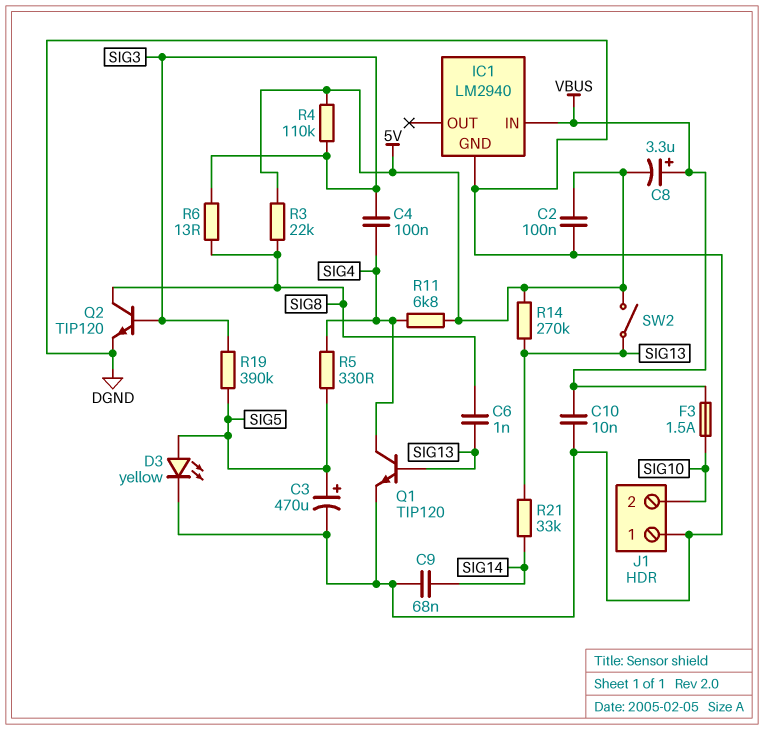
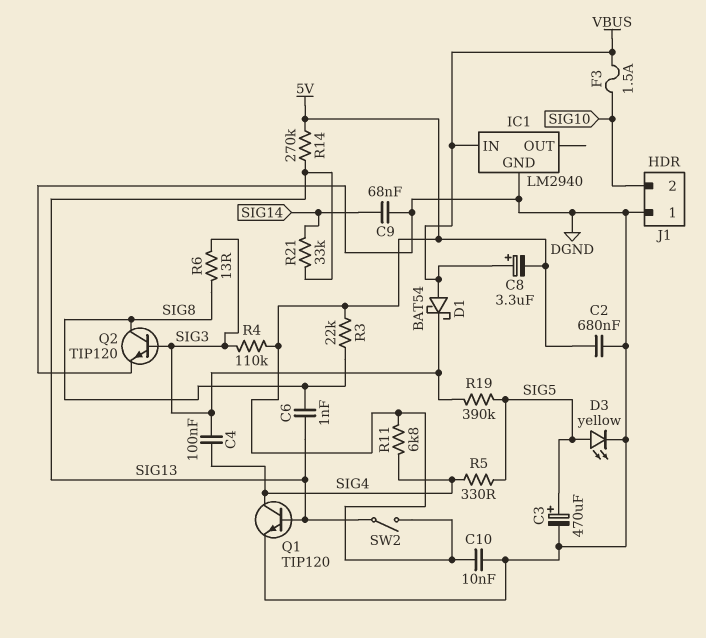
C2: 100nF (5V, DGND) -> 680nF (5V, DGND)
C10: 10nF (DGND, VBUS) -> 10nF (5V, DGND)
D1: none -> schottky BAT54 (A VBUS, K SIG3)

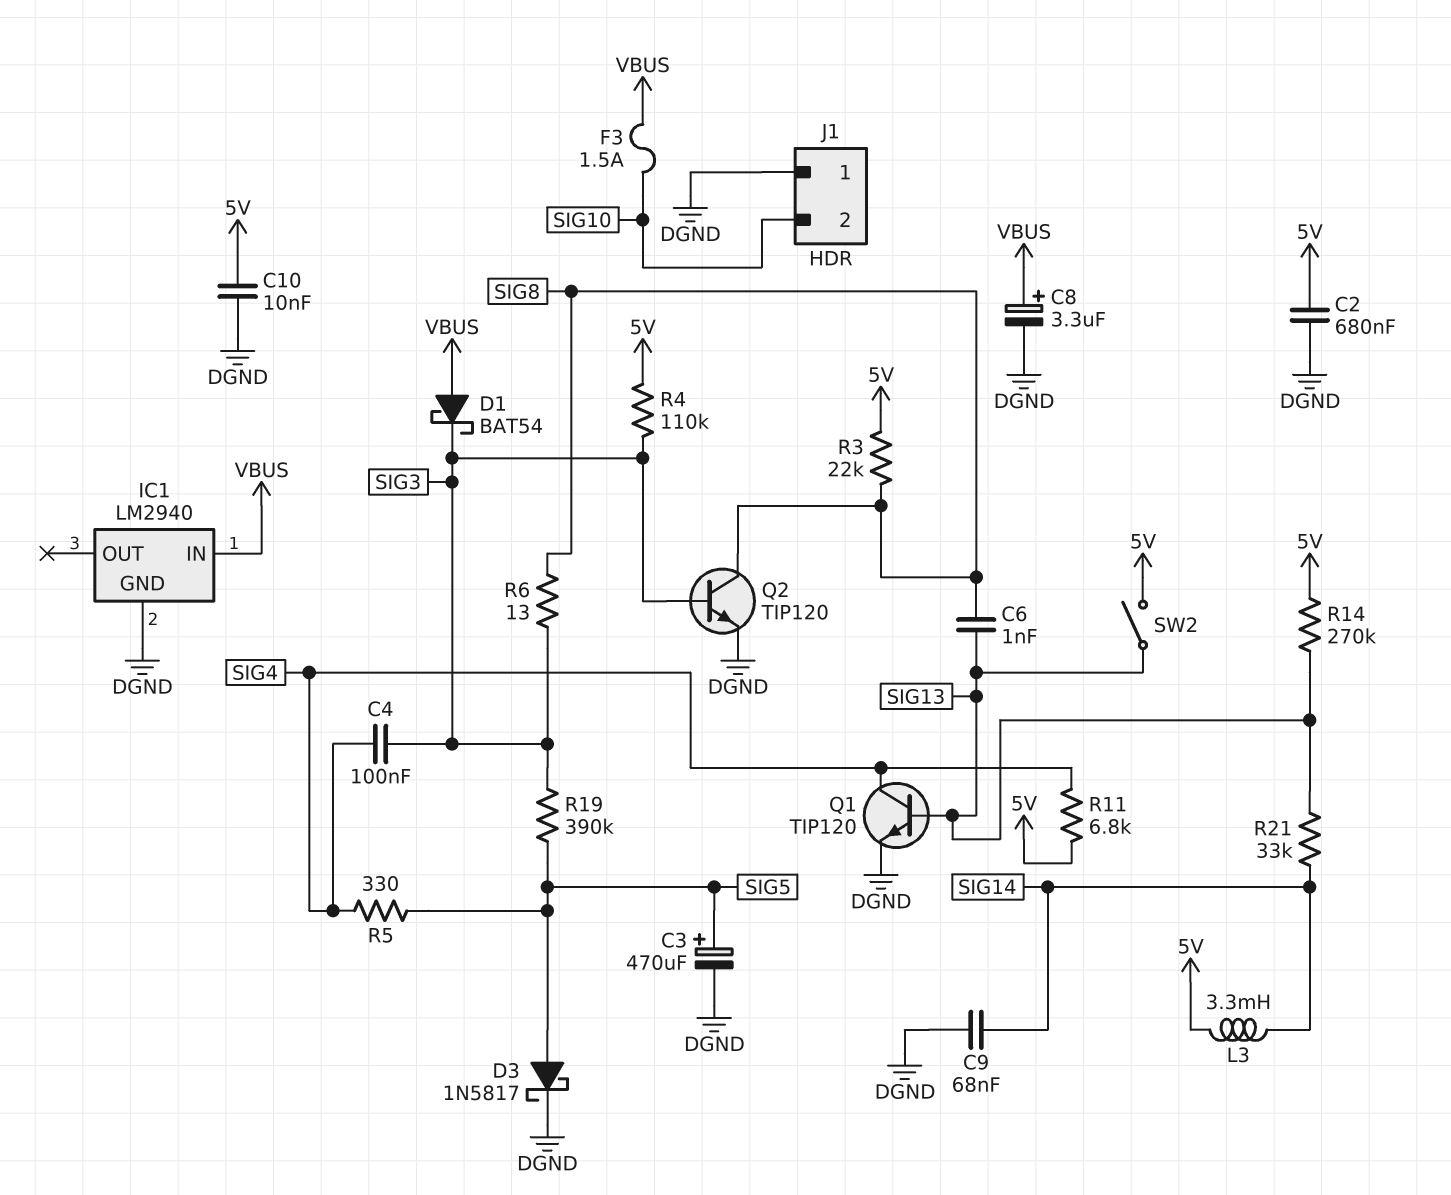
C8: 3.3uF (plus VBUS, minus 5V) -> 3.3uF (plus VBUS, minus DGND)
D3: LED yellow (A SIG5, K DGND) -> schottky 1N5817 (A SIG5, K DGND)
L3: none -> 3.3mH (5V, SIG14)

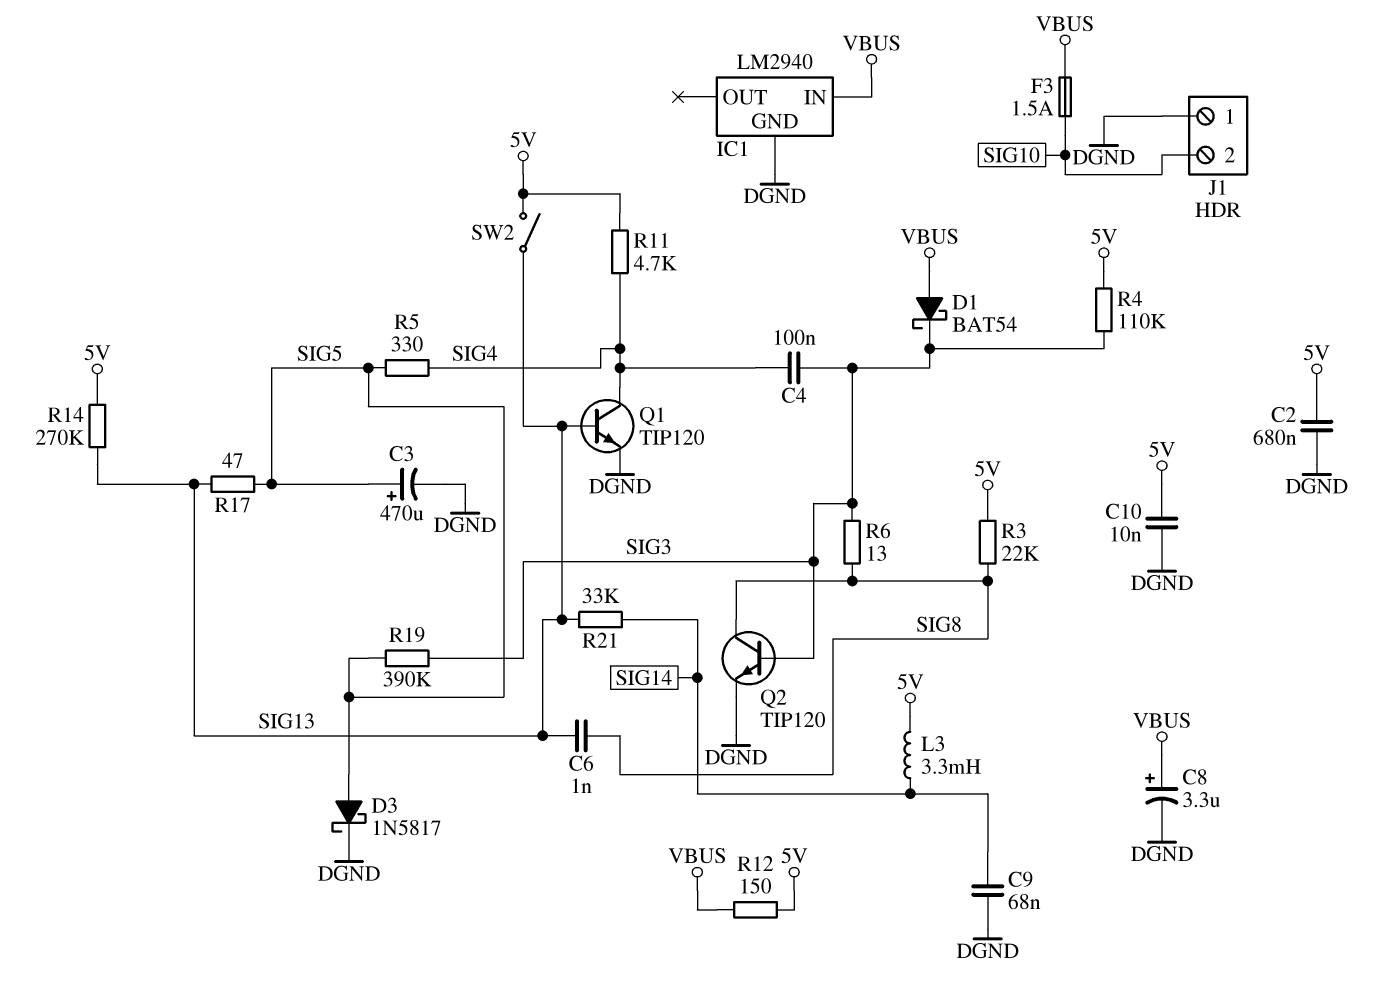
R11: 6.8k (5V, SIG4) -> 4.7k (5V, SIG4)
R12: none -> 150 (5V, VBUS)
R17: none -> 47 (SIG5, SIG13)

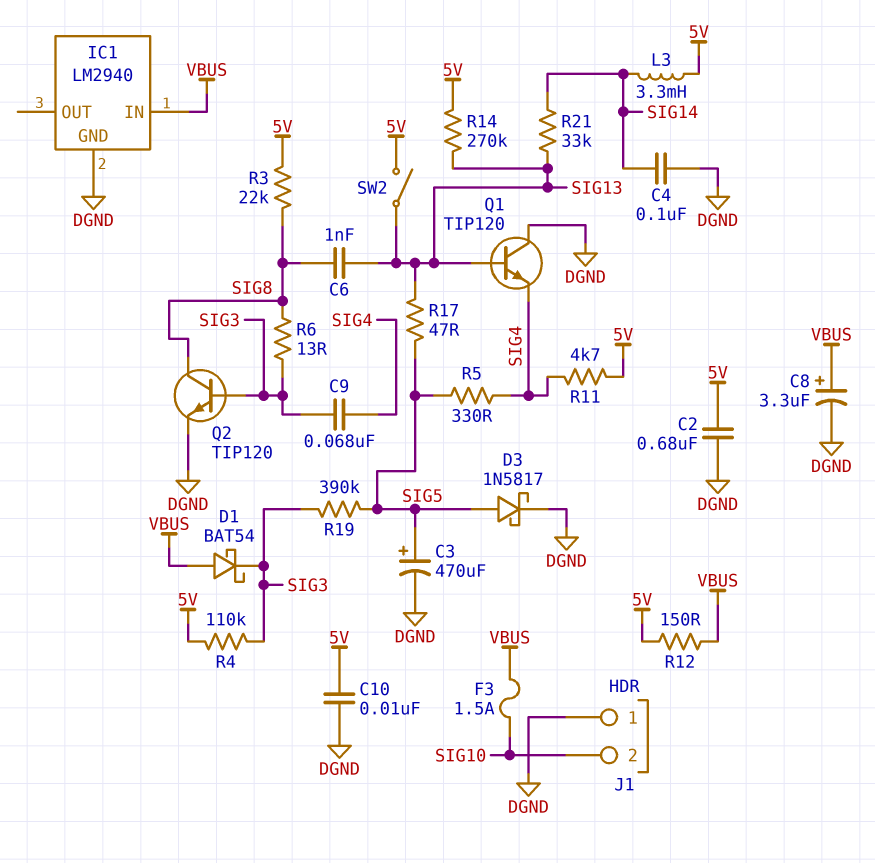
C4: 100nF (SIG3, SIG4) -> 100nF (DGND, SIG14)
C9: 68nF (DGND, SIG14) -> 68nF (SIG3, SIG4)
Q1: NPN TIP120 (B SIG13, C SIG4, E DGND) -> NPN TIP120 (B SIG13, C DGND, E SIG4)

